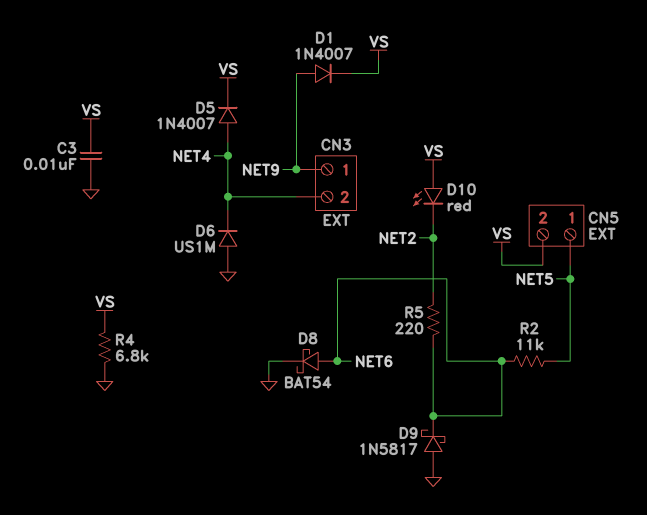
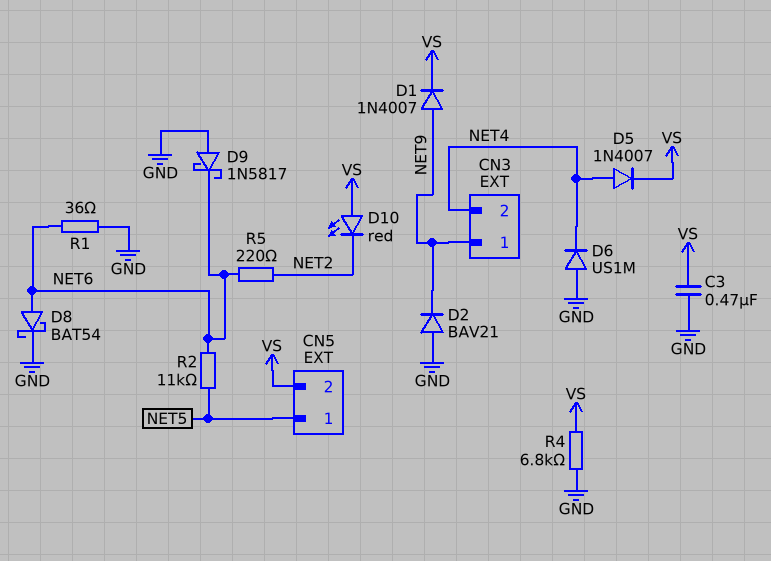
C3: 10nF (GND, VS) -> 470nF (GND, VS)
D2: none -> diode BAV21 (A GND, K NET9)
R1: none -> 36 (GND, NET6)

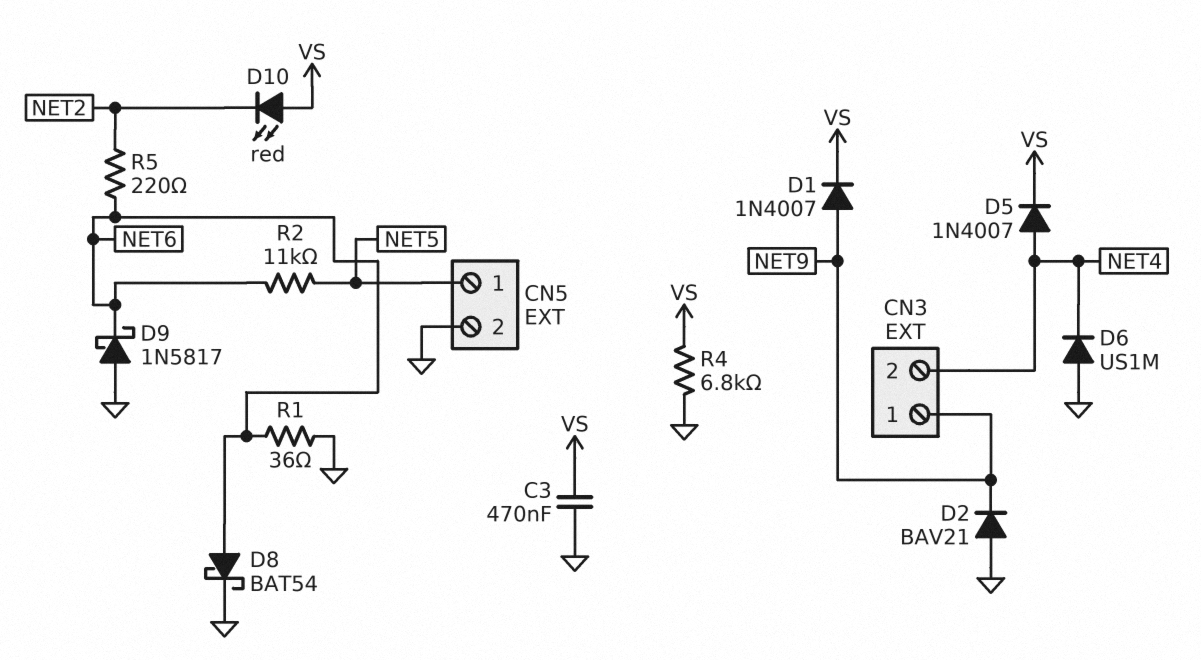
CN5 pin 2: VS -> GND

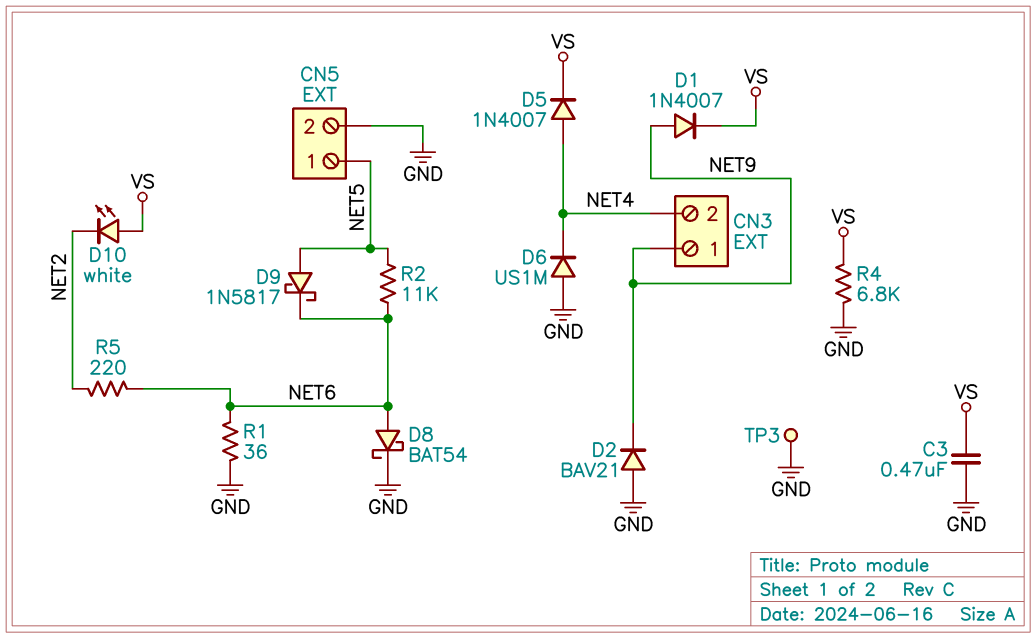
D9: schottky 1N5817 (A GND, K NET6) -> schottky 1N5817 (A NET5, K NET6)
D10: LED red (A VS, K NET2) -> LED white (A VS, K NET2)
TP3: none -> test point (GND)

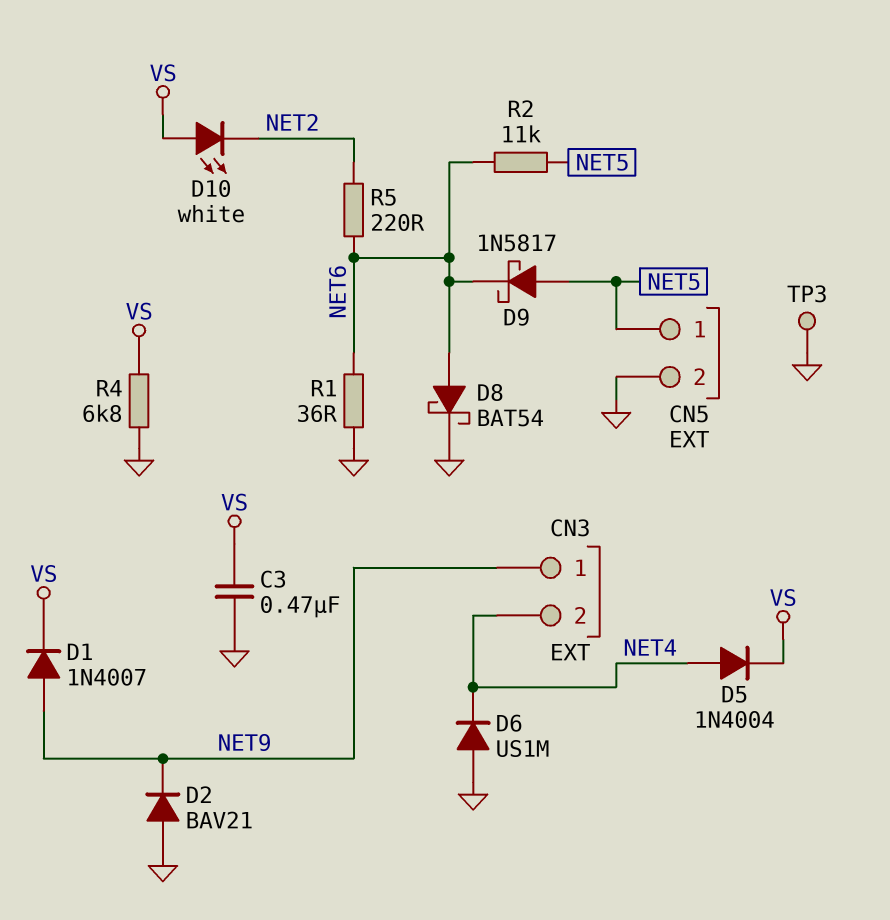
D5: diode 1N4007 (A NET4, K VS) -> diode 1N4004 (A NET4, K VS)

